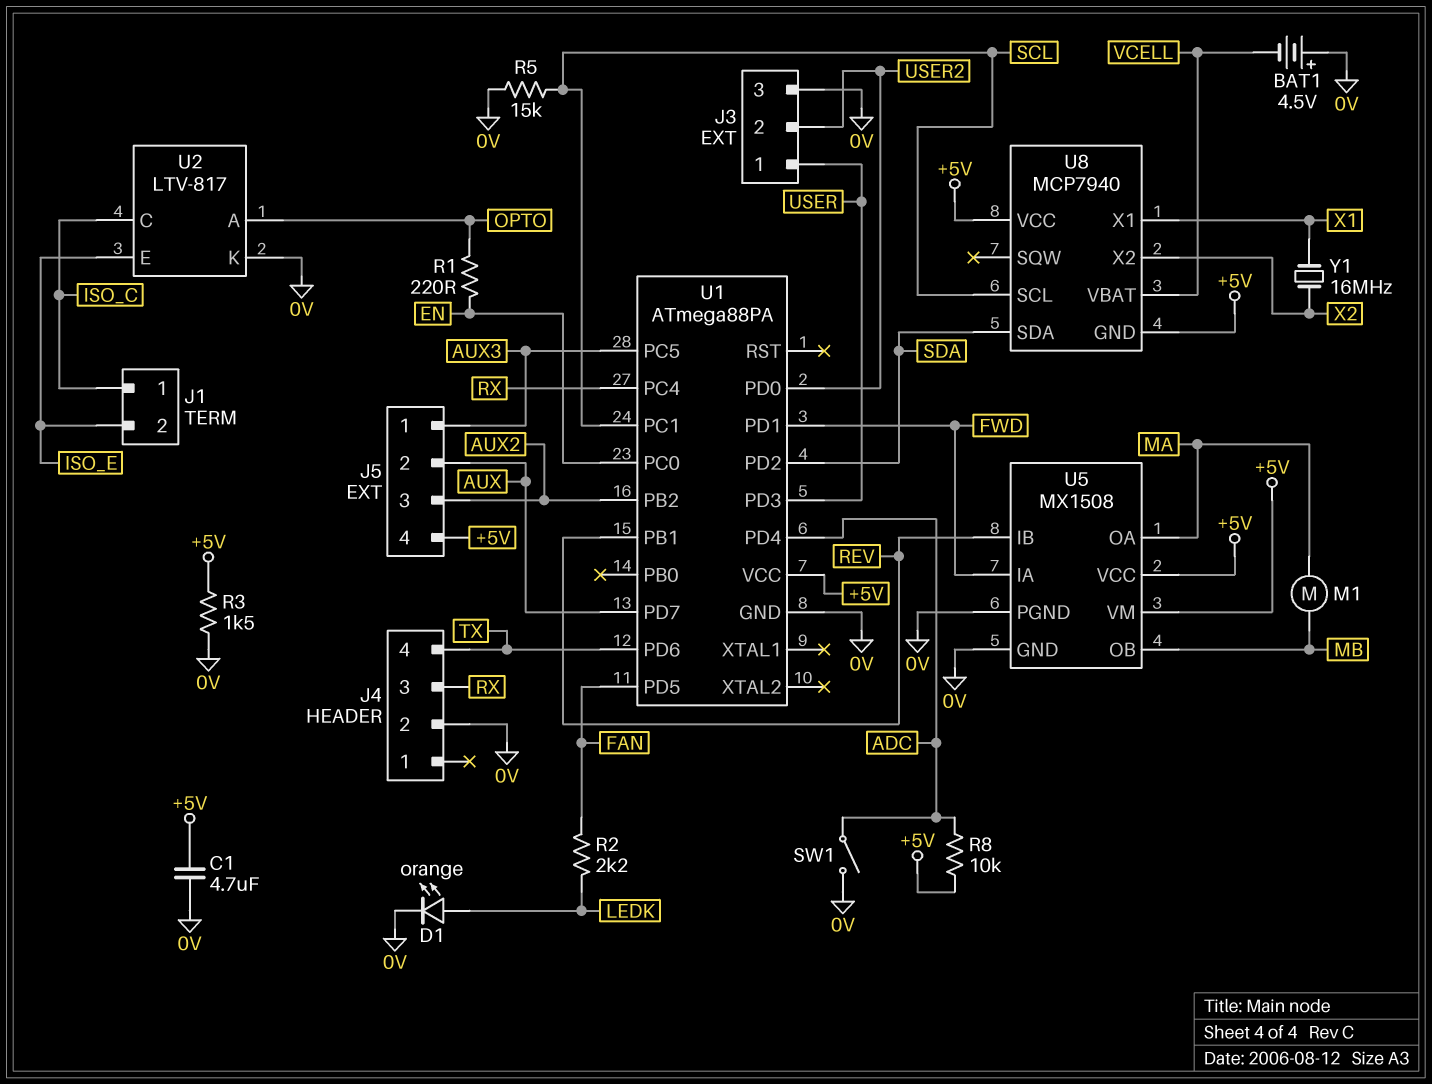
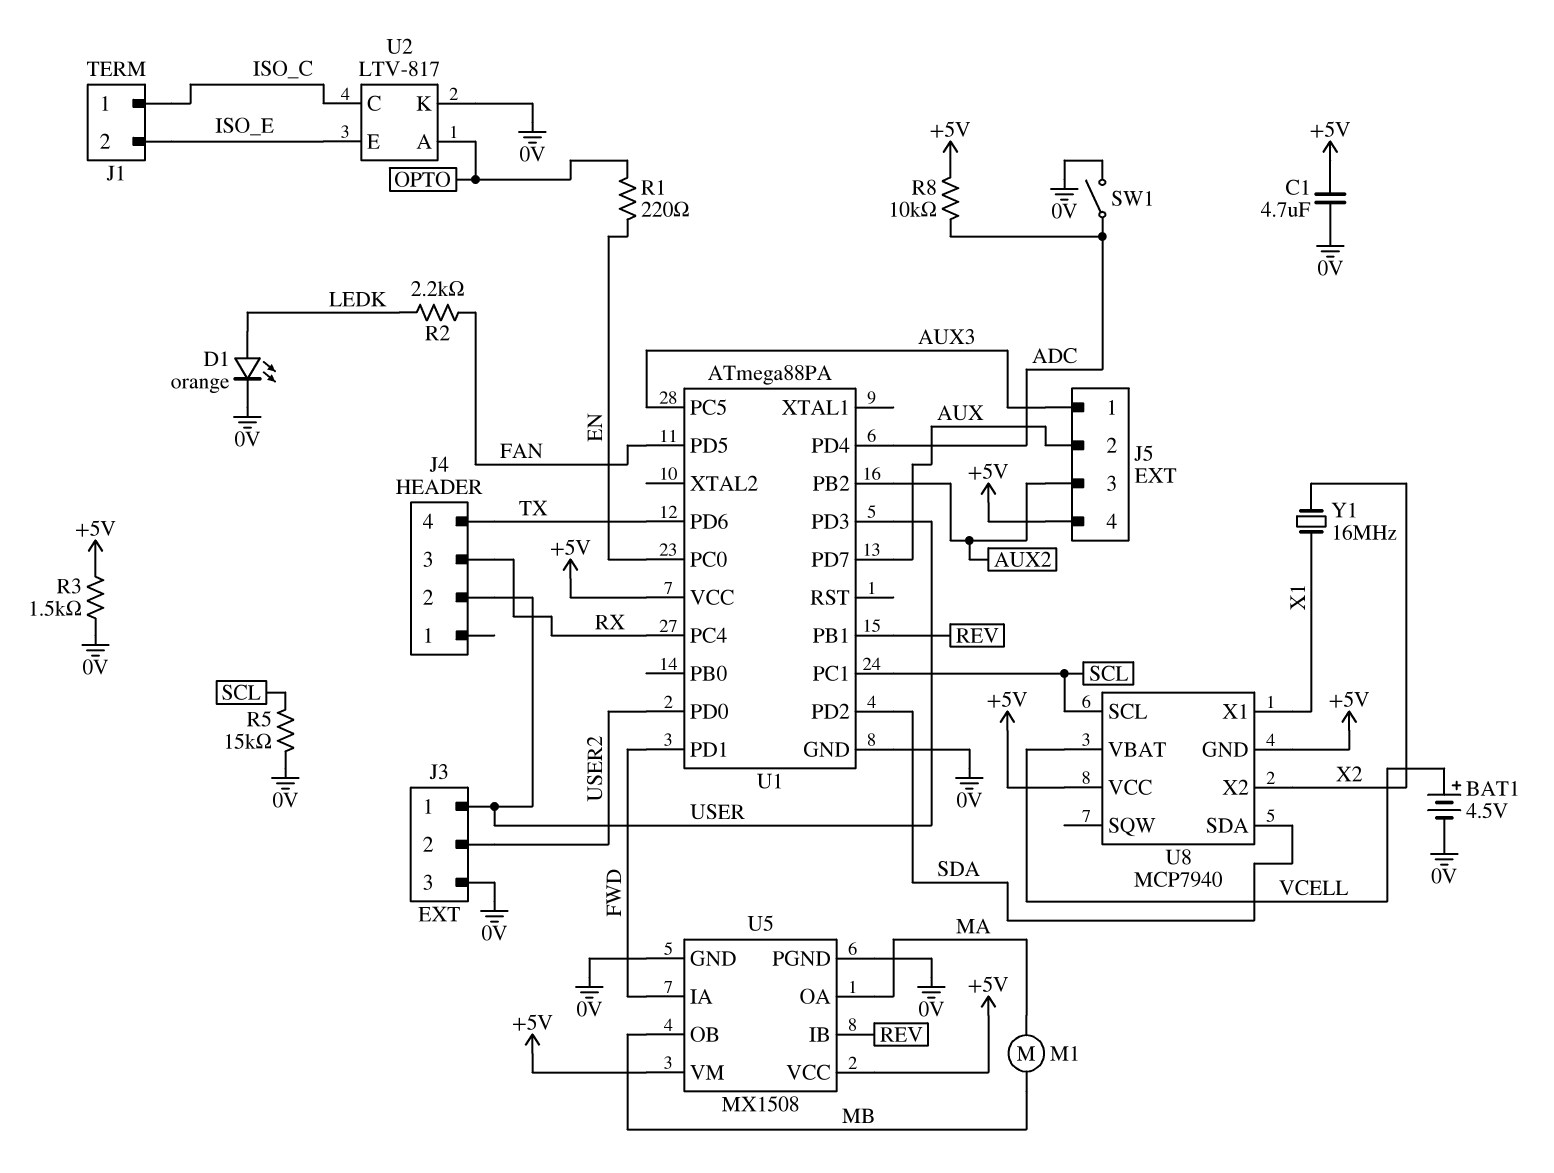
BAT1: 4.5V (plus 0V, minus VCELL) -> 4.5V (plus VCELL, minus 0V)
J4 pin 2: 0V -> USER

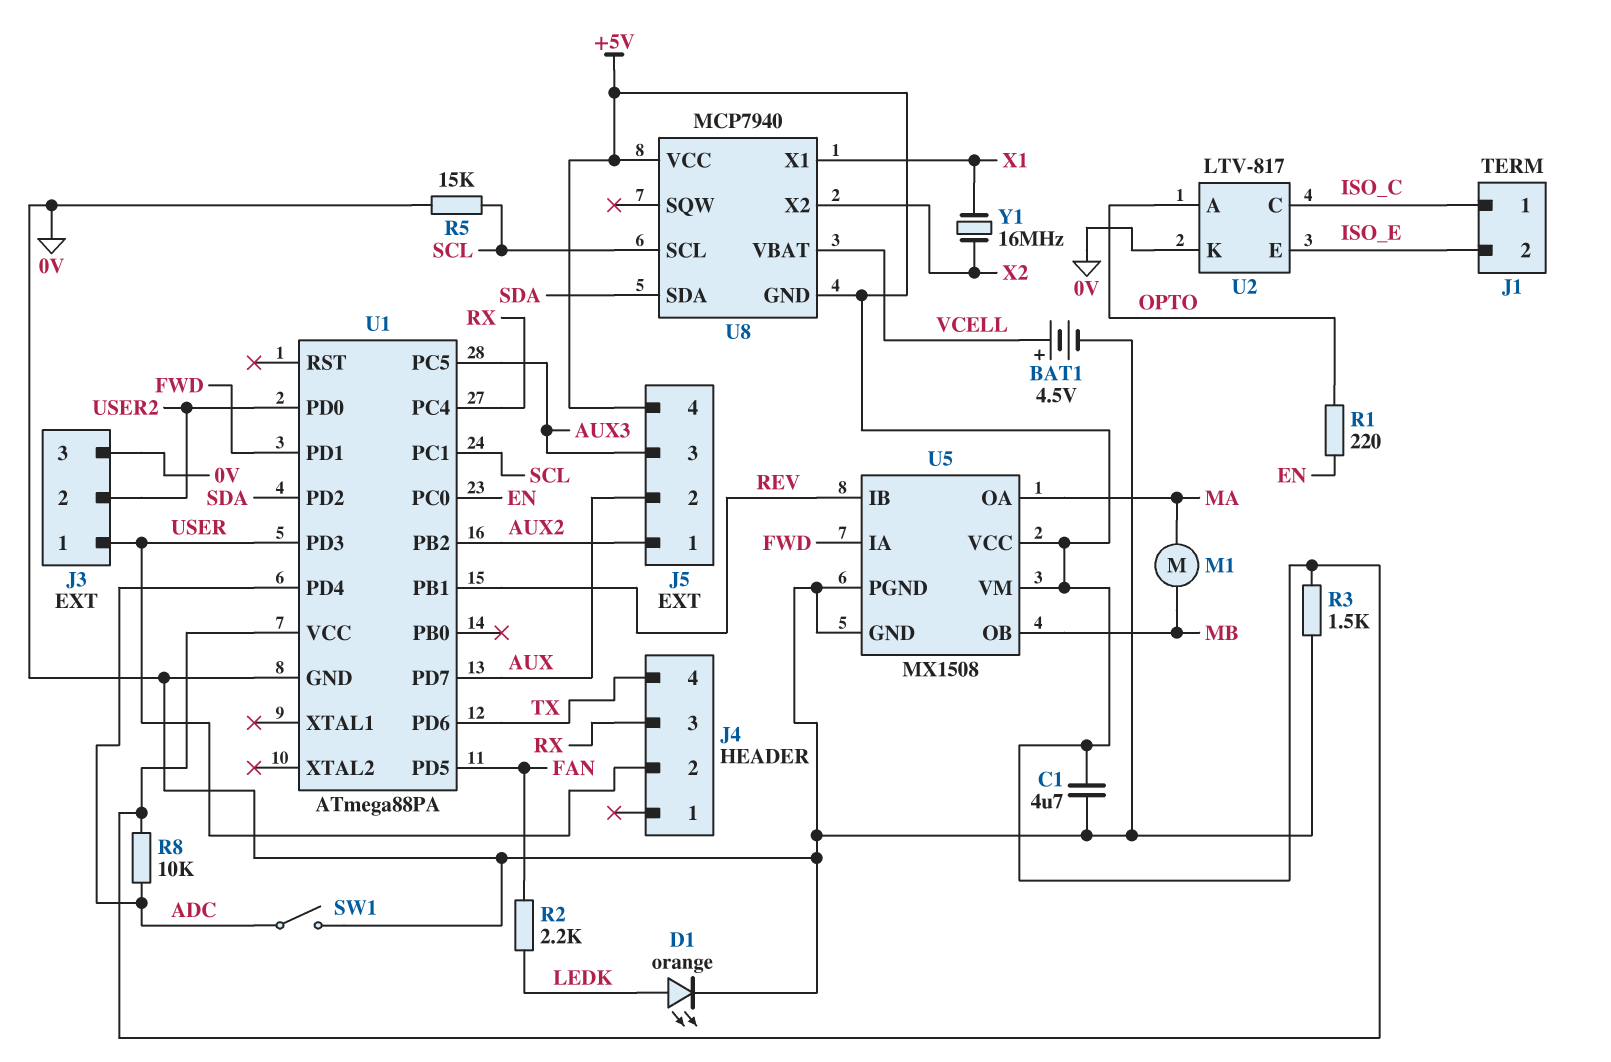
J5 pin 1: AUX3 -> AUX2
J5 pin 3: AUX2 -> AUX3

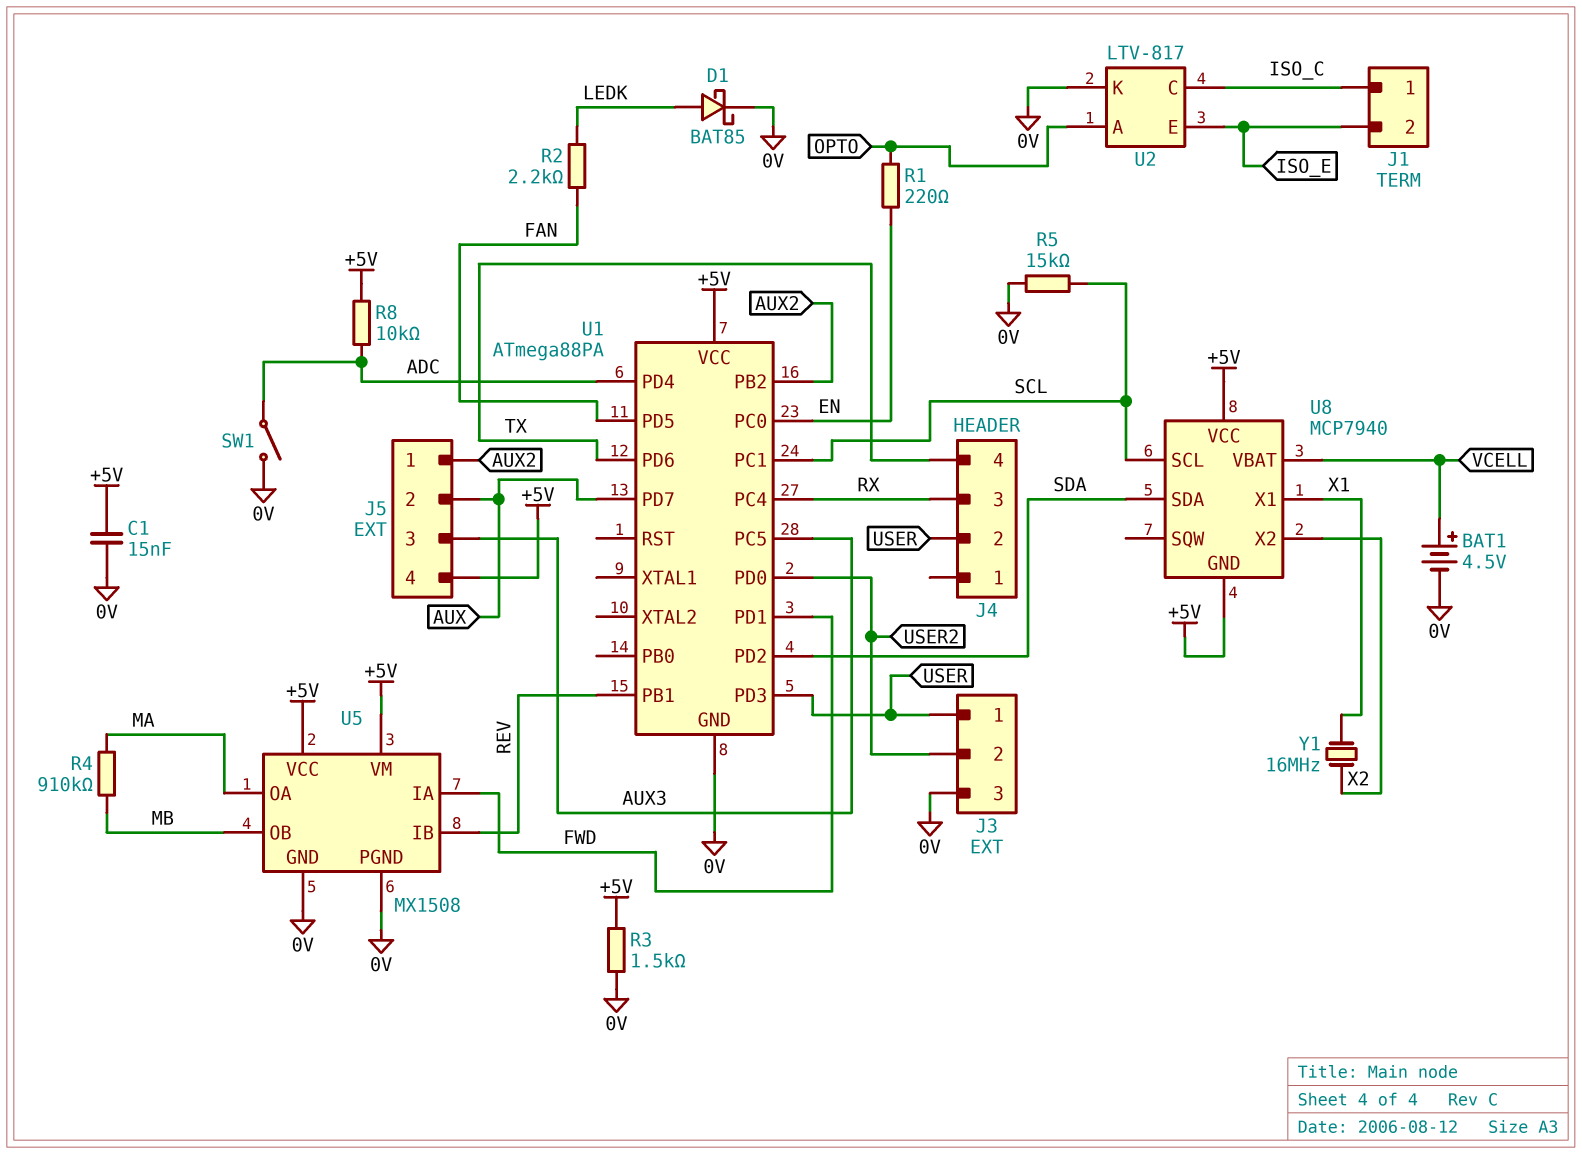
C1: 4.7uF (+5V, 0V) -> 15nF (+5V, 0V)
D1: LED orange (A LEDK, K 0V) -> schottky BAT85 (A LEDK, K 0V)
M1: motor (MA, MB) -> none
R4: none -> 910k (MA, MB)

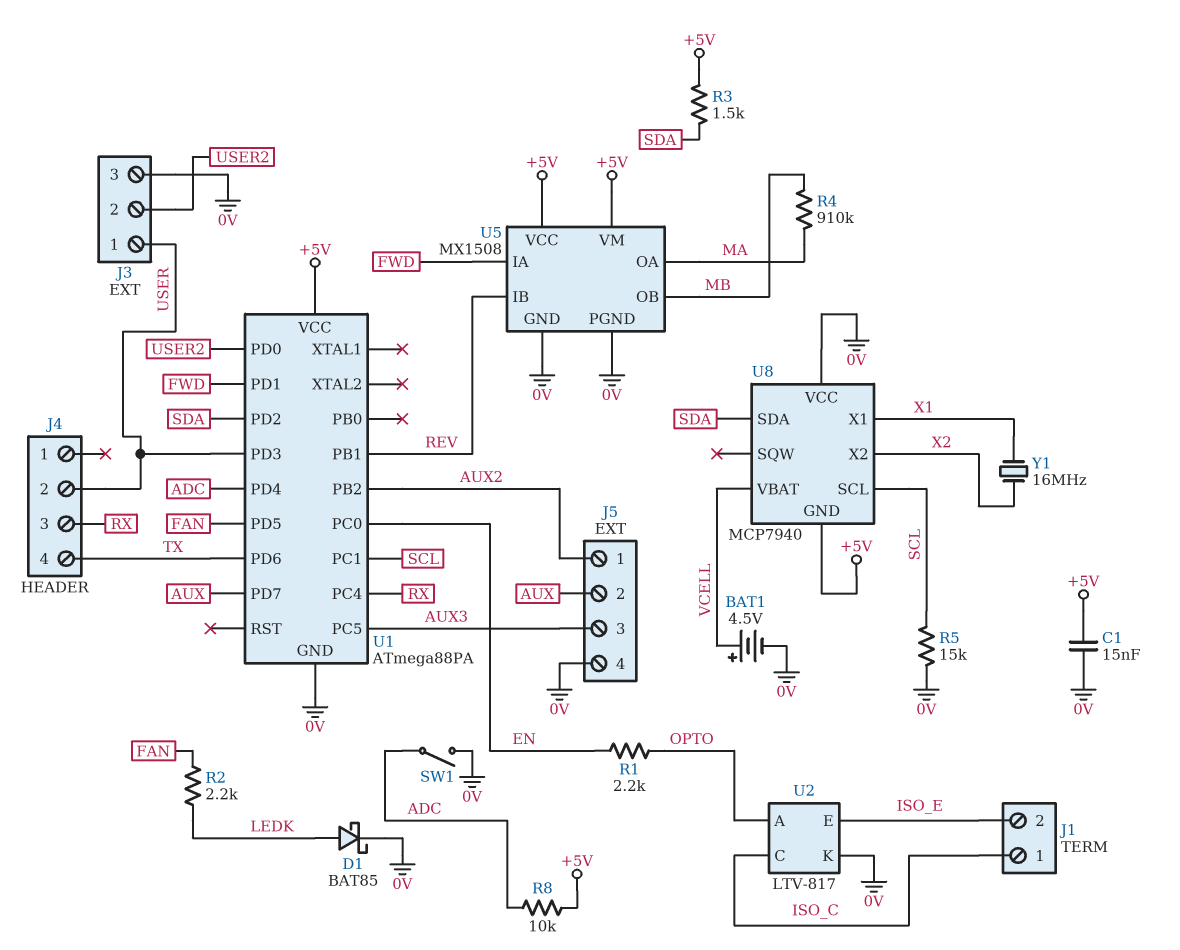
J5 pin 4: +5V -> 0V
R1: 220 (EN, OPTO) -> 2.2k (EN, OPTO)
R3: 1.5k (+5V, 0V) -> 1.5k (+5V, SDA)
U8 pin VCC: +5V -> 0V

